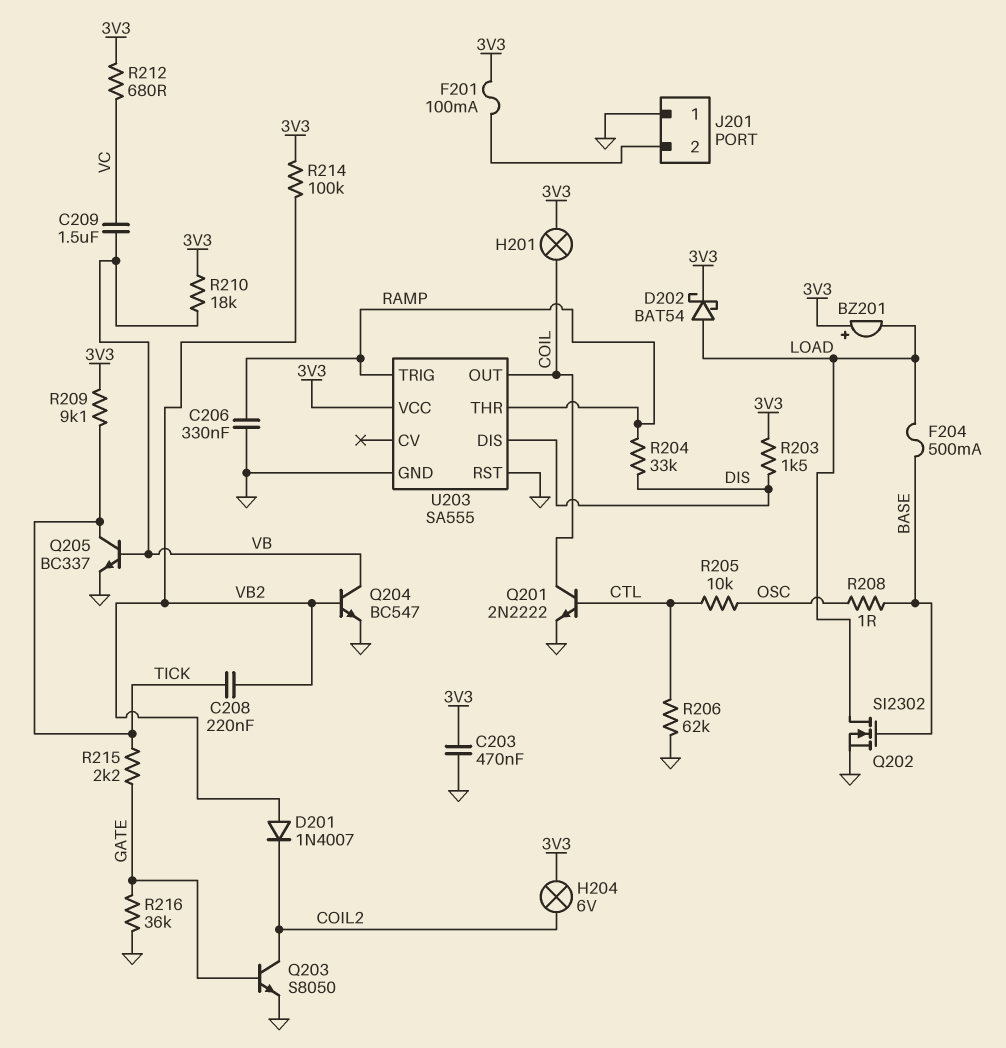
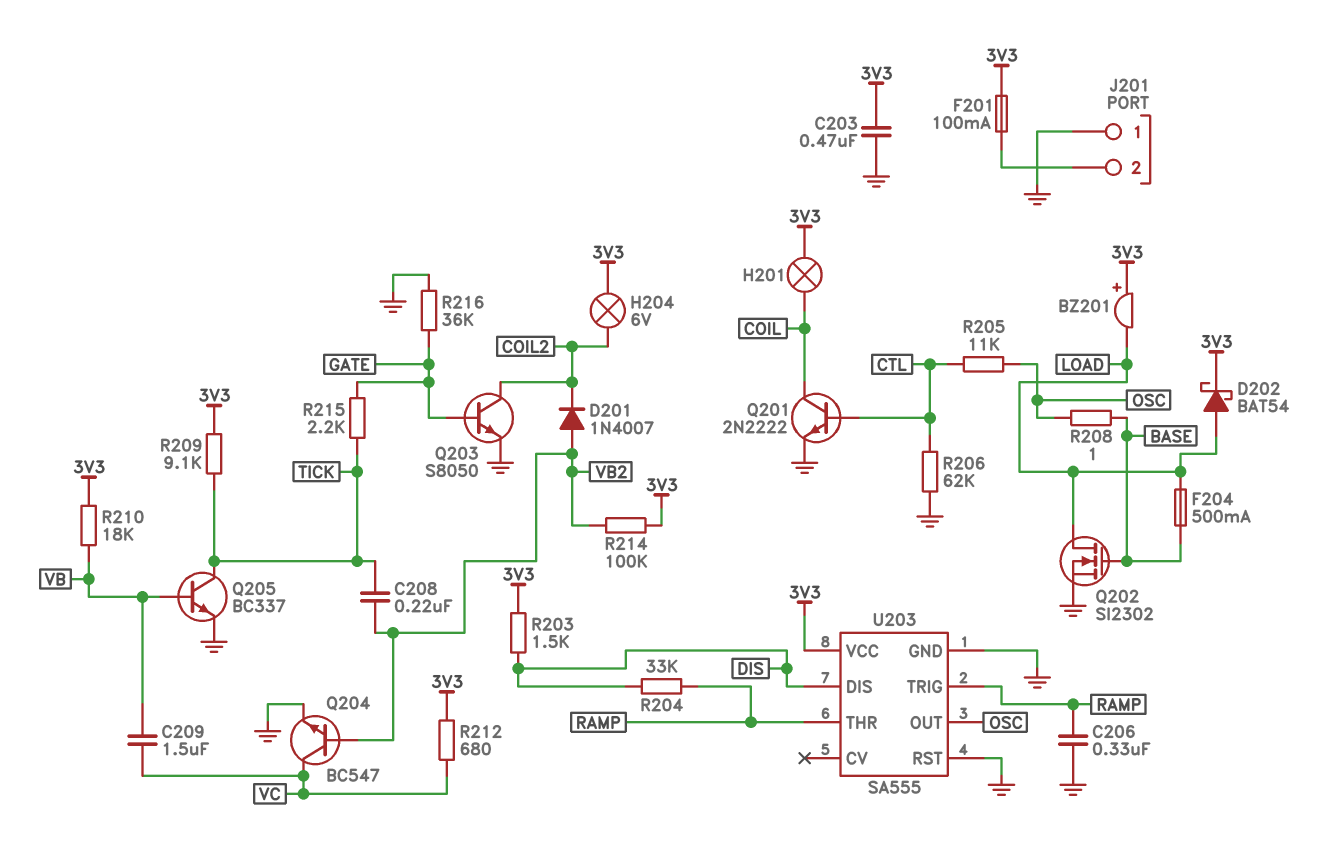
Q204: NPN BC547 (B VB2, C VB, E GND) -> NPN BC547 (B VB2, C VC, E GND)
R205: 10k (CTL, OSC) -> 11k (CTL, OSC)
U203 pin OUT: COIL -> OSC

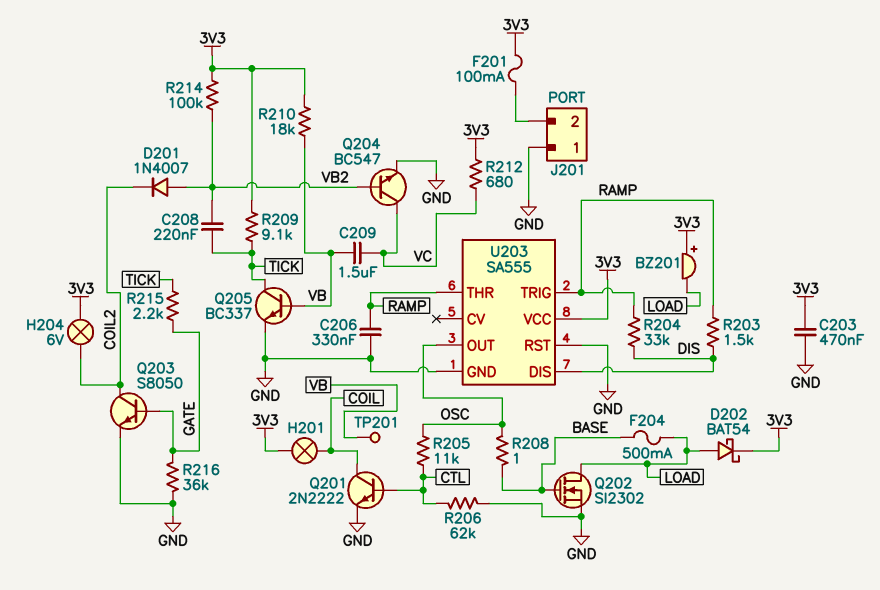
R203: 1.5k (3V3, DIS) -> 1.5k (DIS, RAMP)
TP201: none -> test point (VB)

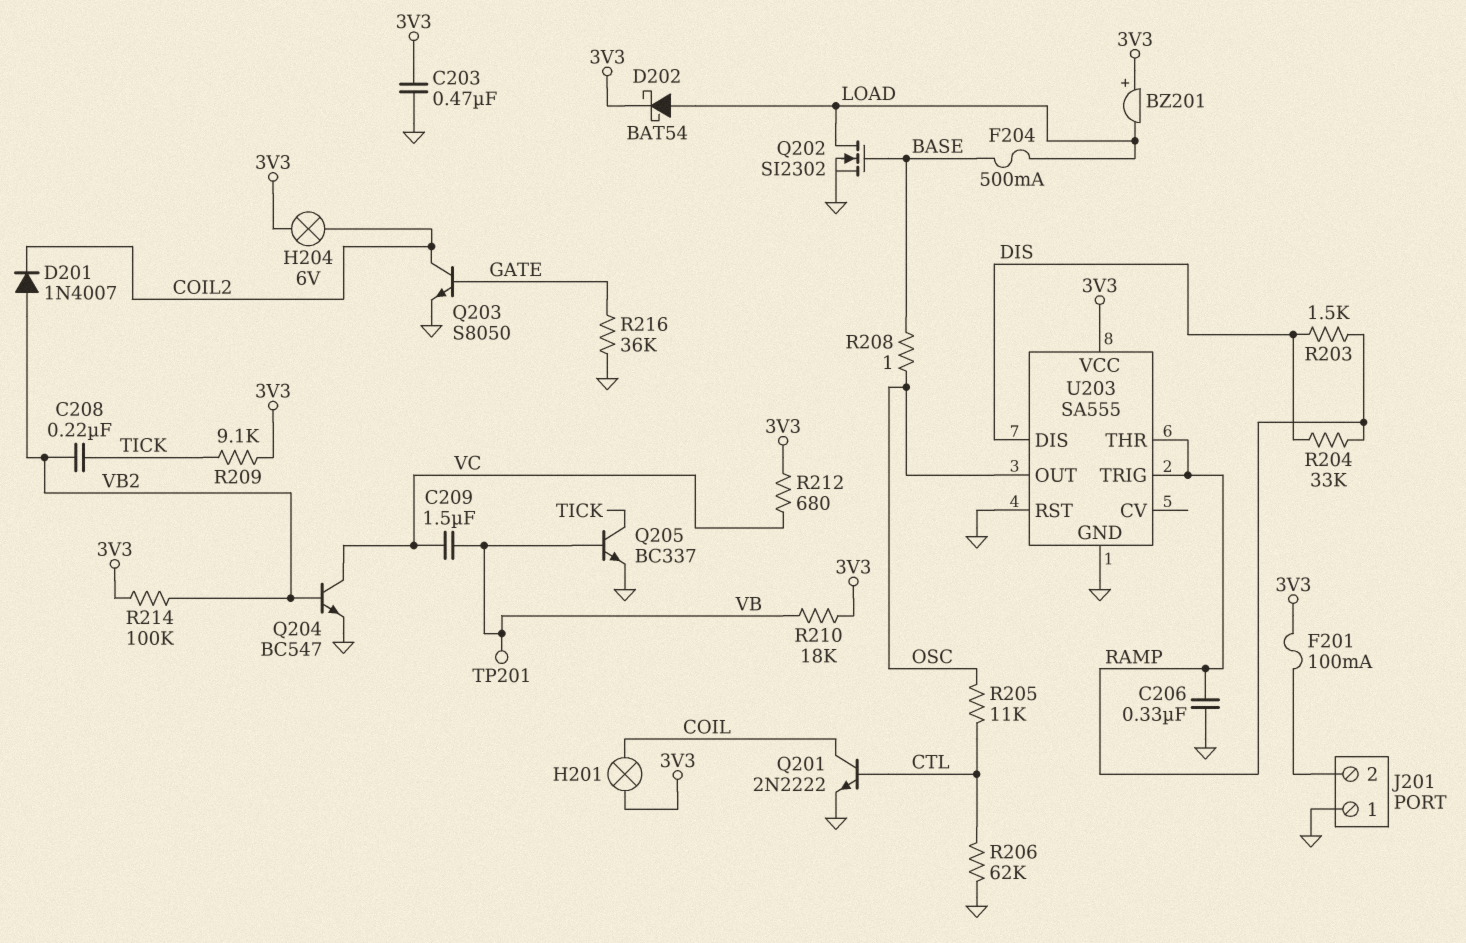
R215: 2.2k (GATE, TICK) -> none

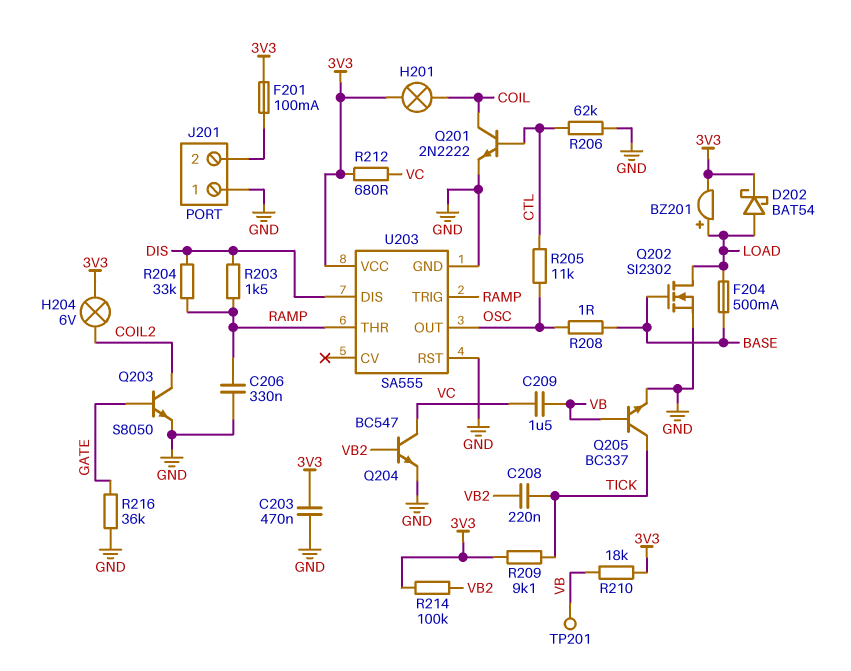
BZ201: buzzer (plus 3V3, minus LOAD) -> buzzer (plus LOAD, minus 3V3)
D201: diode 1N4007 (A VB2, K COIL2) -> none

